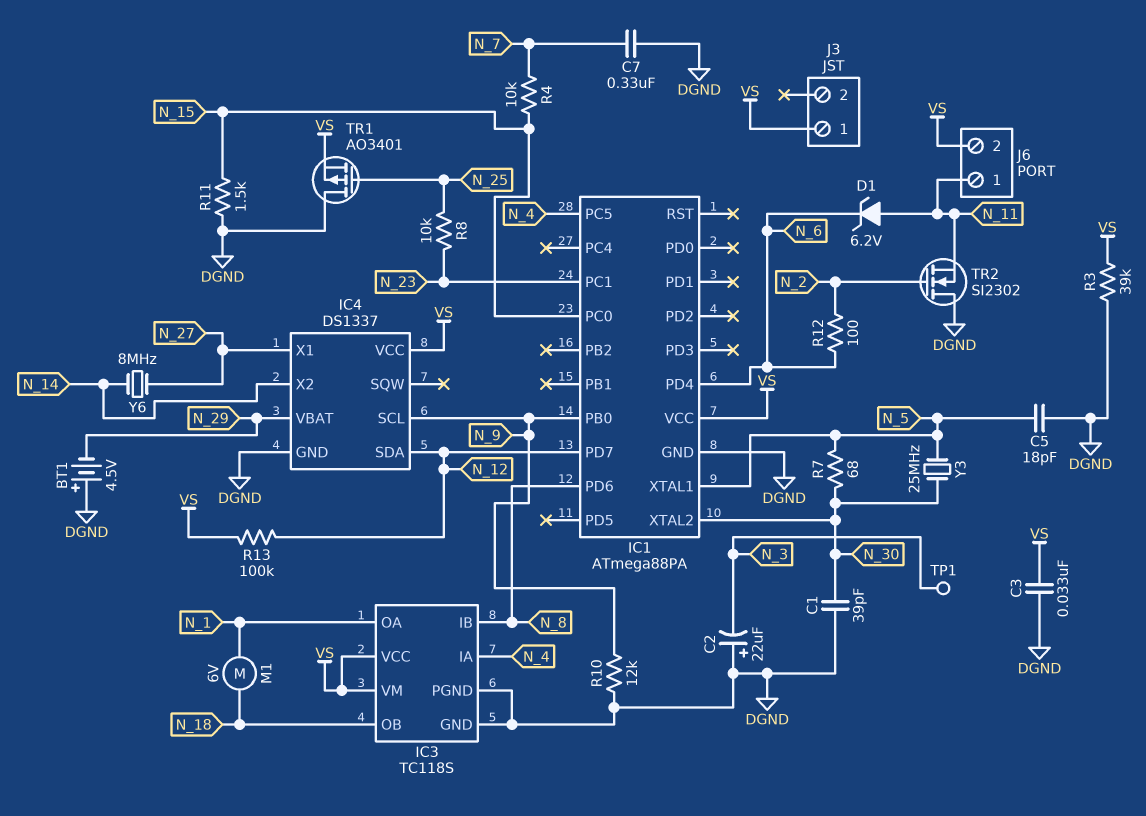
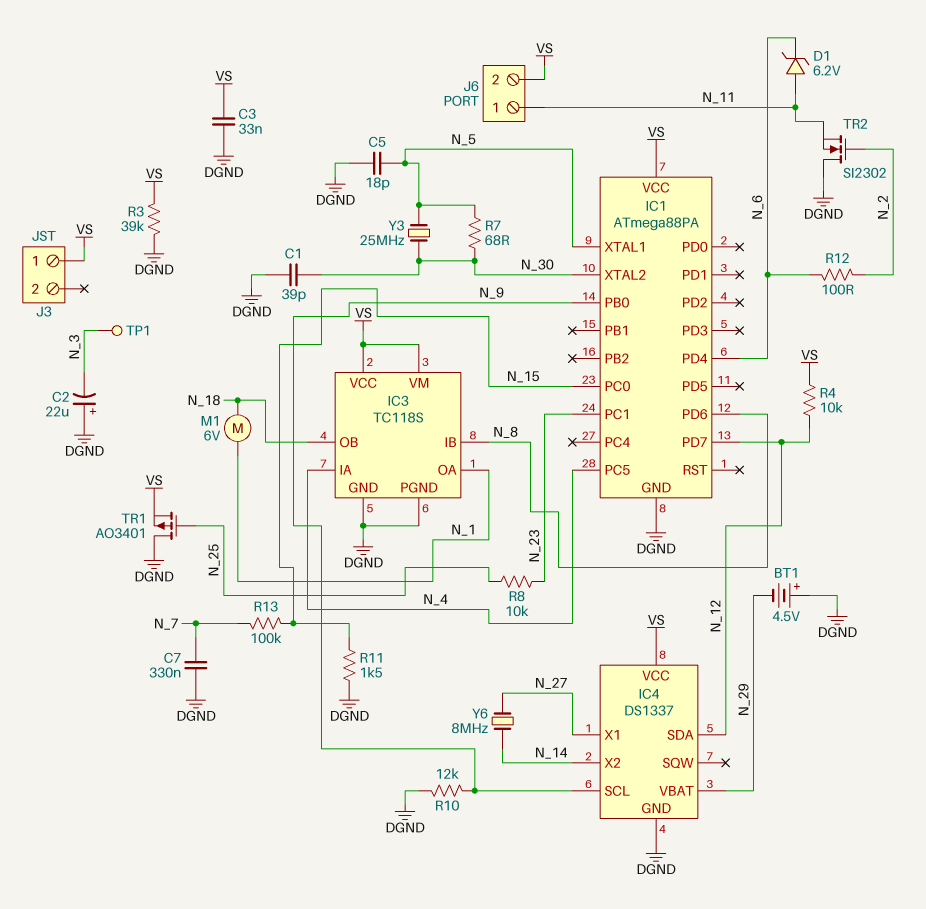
R4: 10k (N_7, N_15) -> 10k (N_12, VS)
R13: 100k (N_12, VS) -> 100k (N_7, N_15)

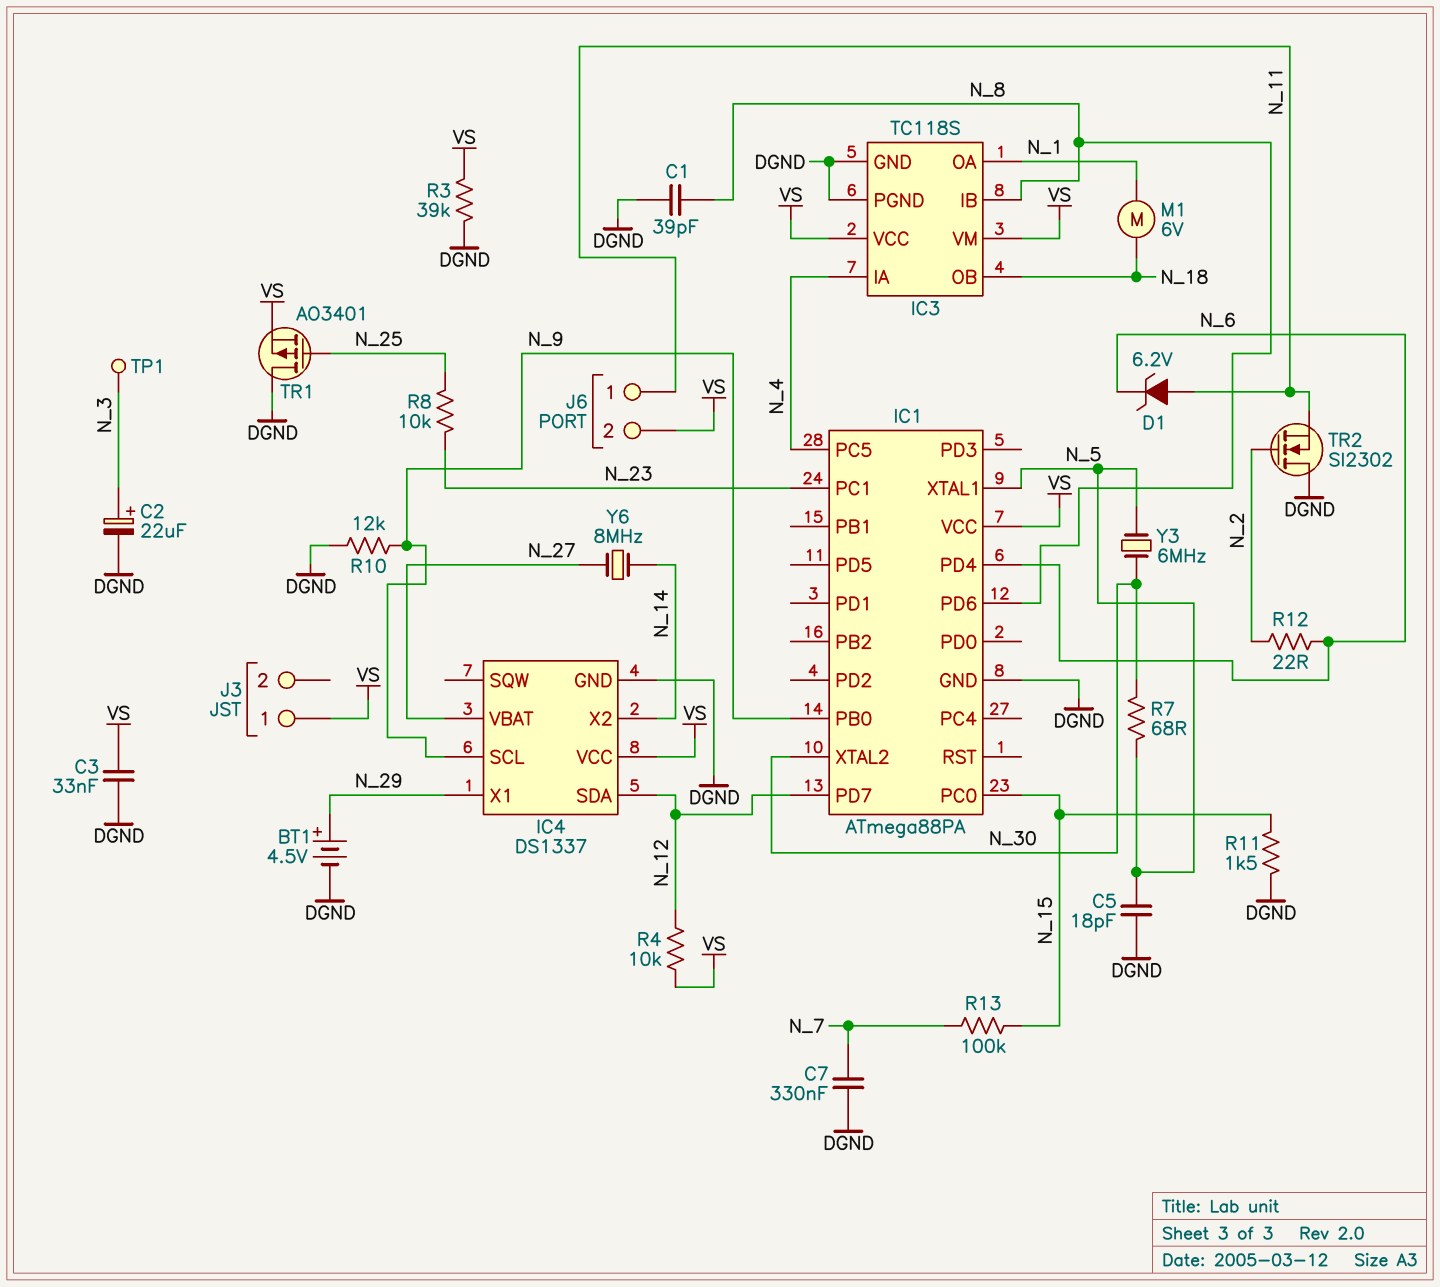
BT1: 4.5V (plus DGND, minus N_29) -> 4.5V (plus N_29, minus DGND)
C1: 39pF (DGND, N_30) -> 39pF (DGND, N_8)
C2: 22uF (plus DGND, minus N_3) -> 22uF (plus N_3, minus DGND)
IC4 pin VBAT: N_29 -> N_27
IC4 pin X1: N_27 -> N_29
R12: 100 (N_2, N_6) -> 22 (N_2, N_6)
Y3: 25MHz (N_5, N_30) -> 6MHz (N_5, N_30)

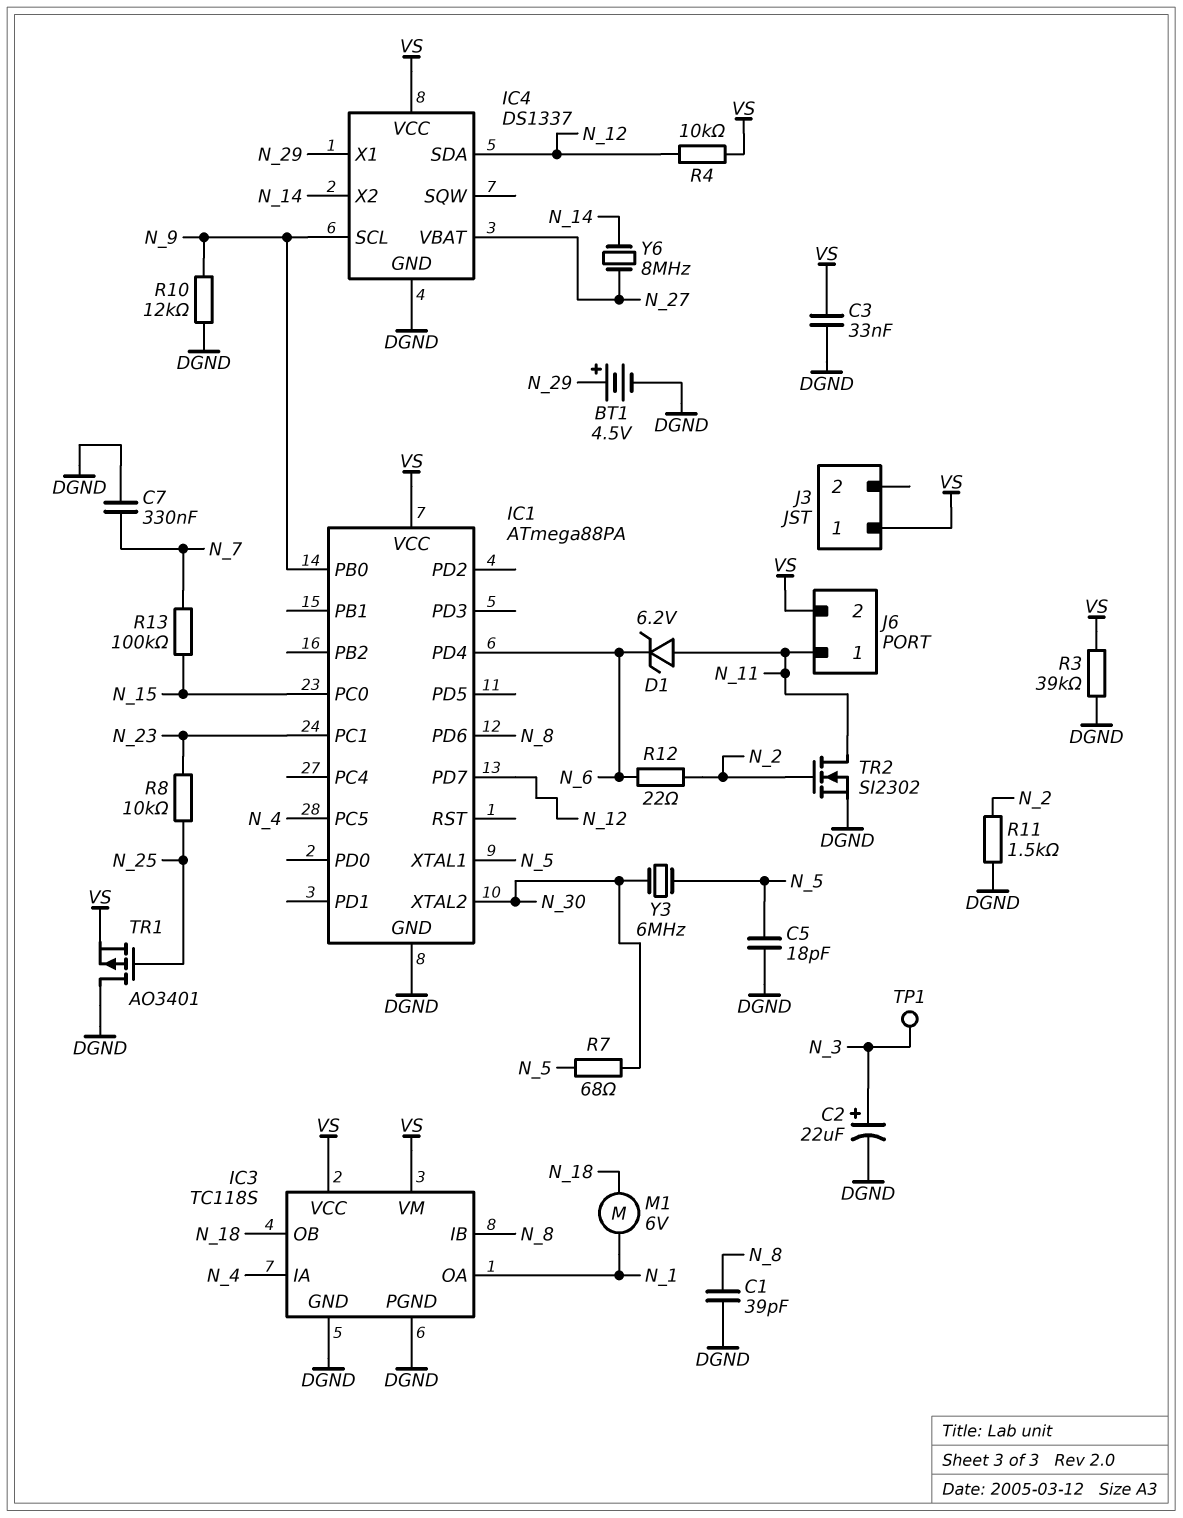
R11: 1.5k (DGND, N_15) -> 1.5k (DGND, N_2)
TR2: NMOS SI2302 (G N_2, D DGND, S N_11) -> NMOS SI2302 (G N_2, D N_11, S DGND)

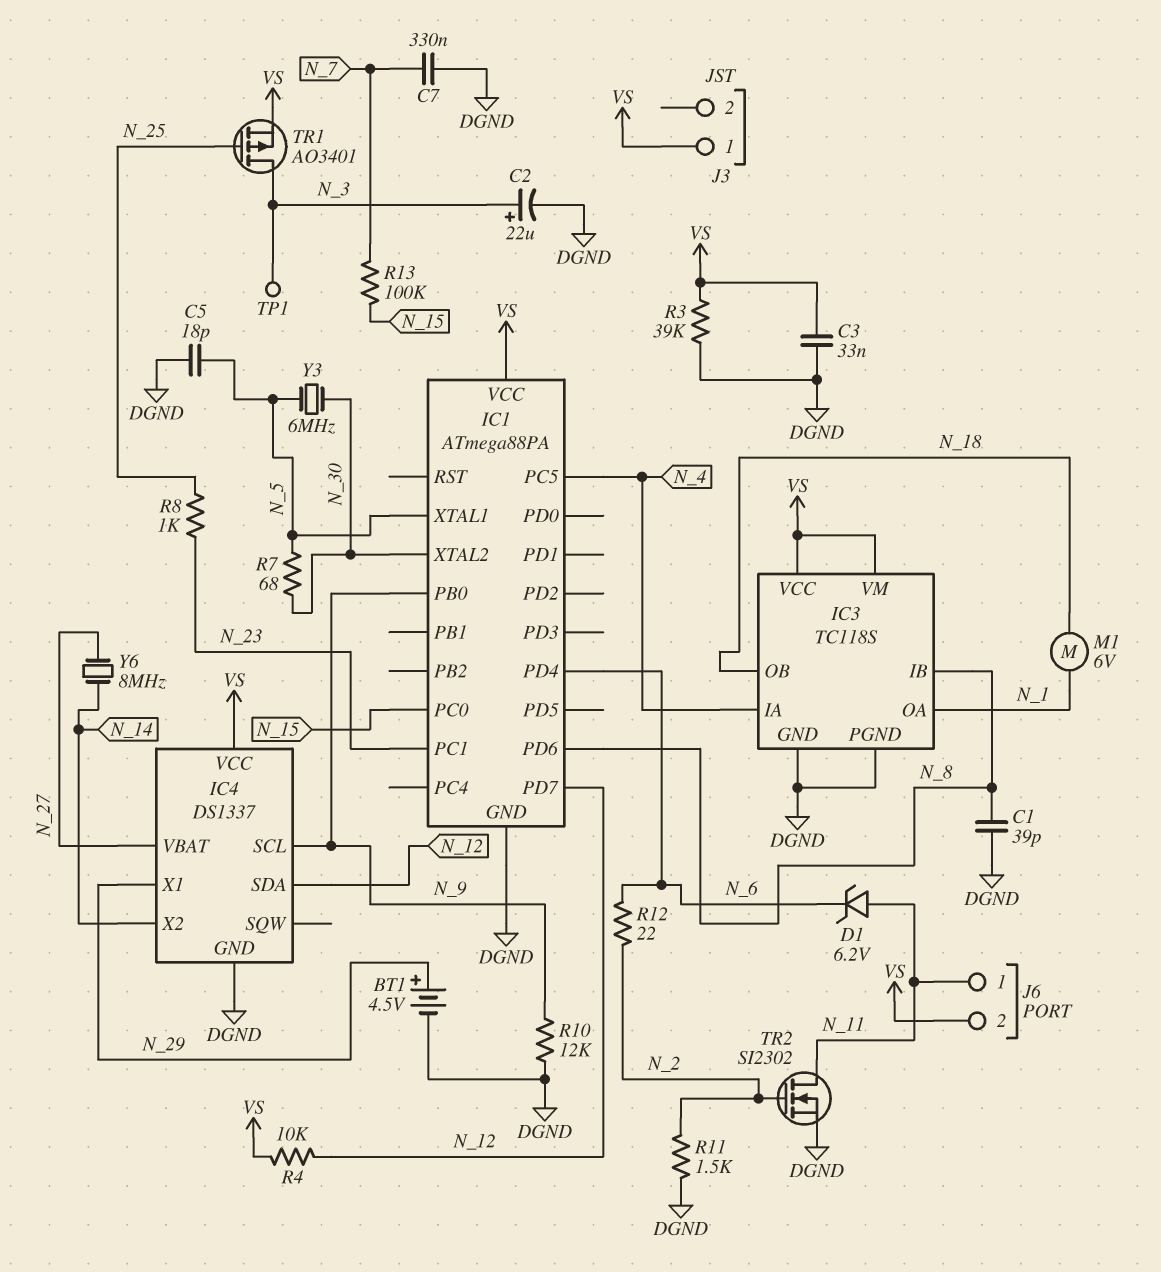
R8: 10k (N_23, N_25) -> 1k (N_23, N_25)
TR1: PMOS AO3401 (G N_25, D DGND, S VS) -> PMOS AO3401 (G N_25, D N_3, S VS)

